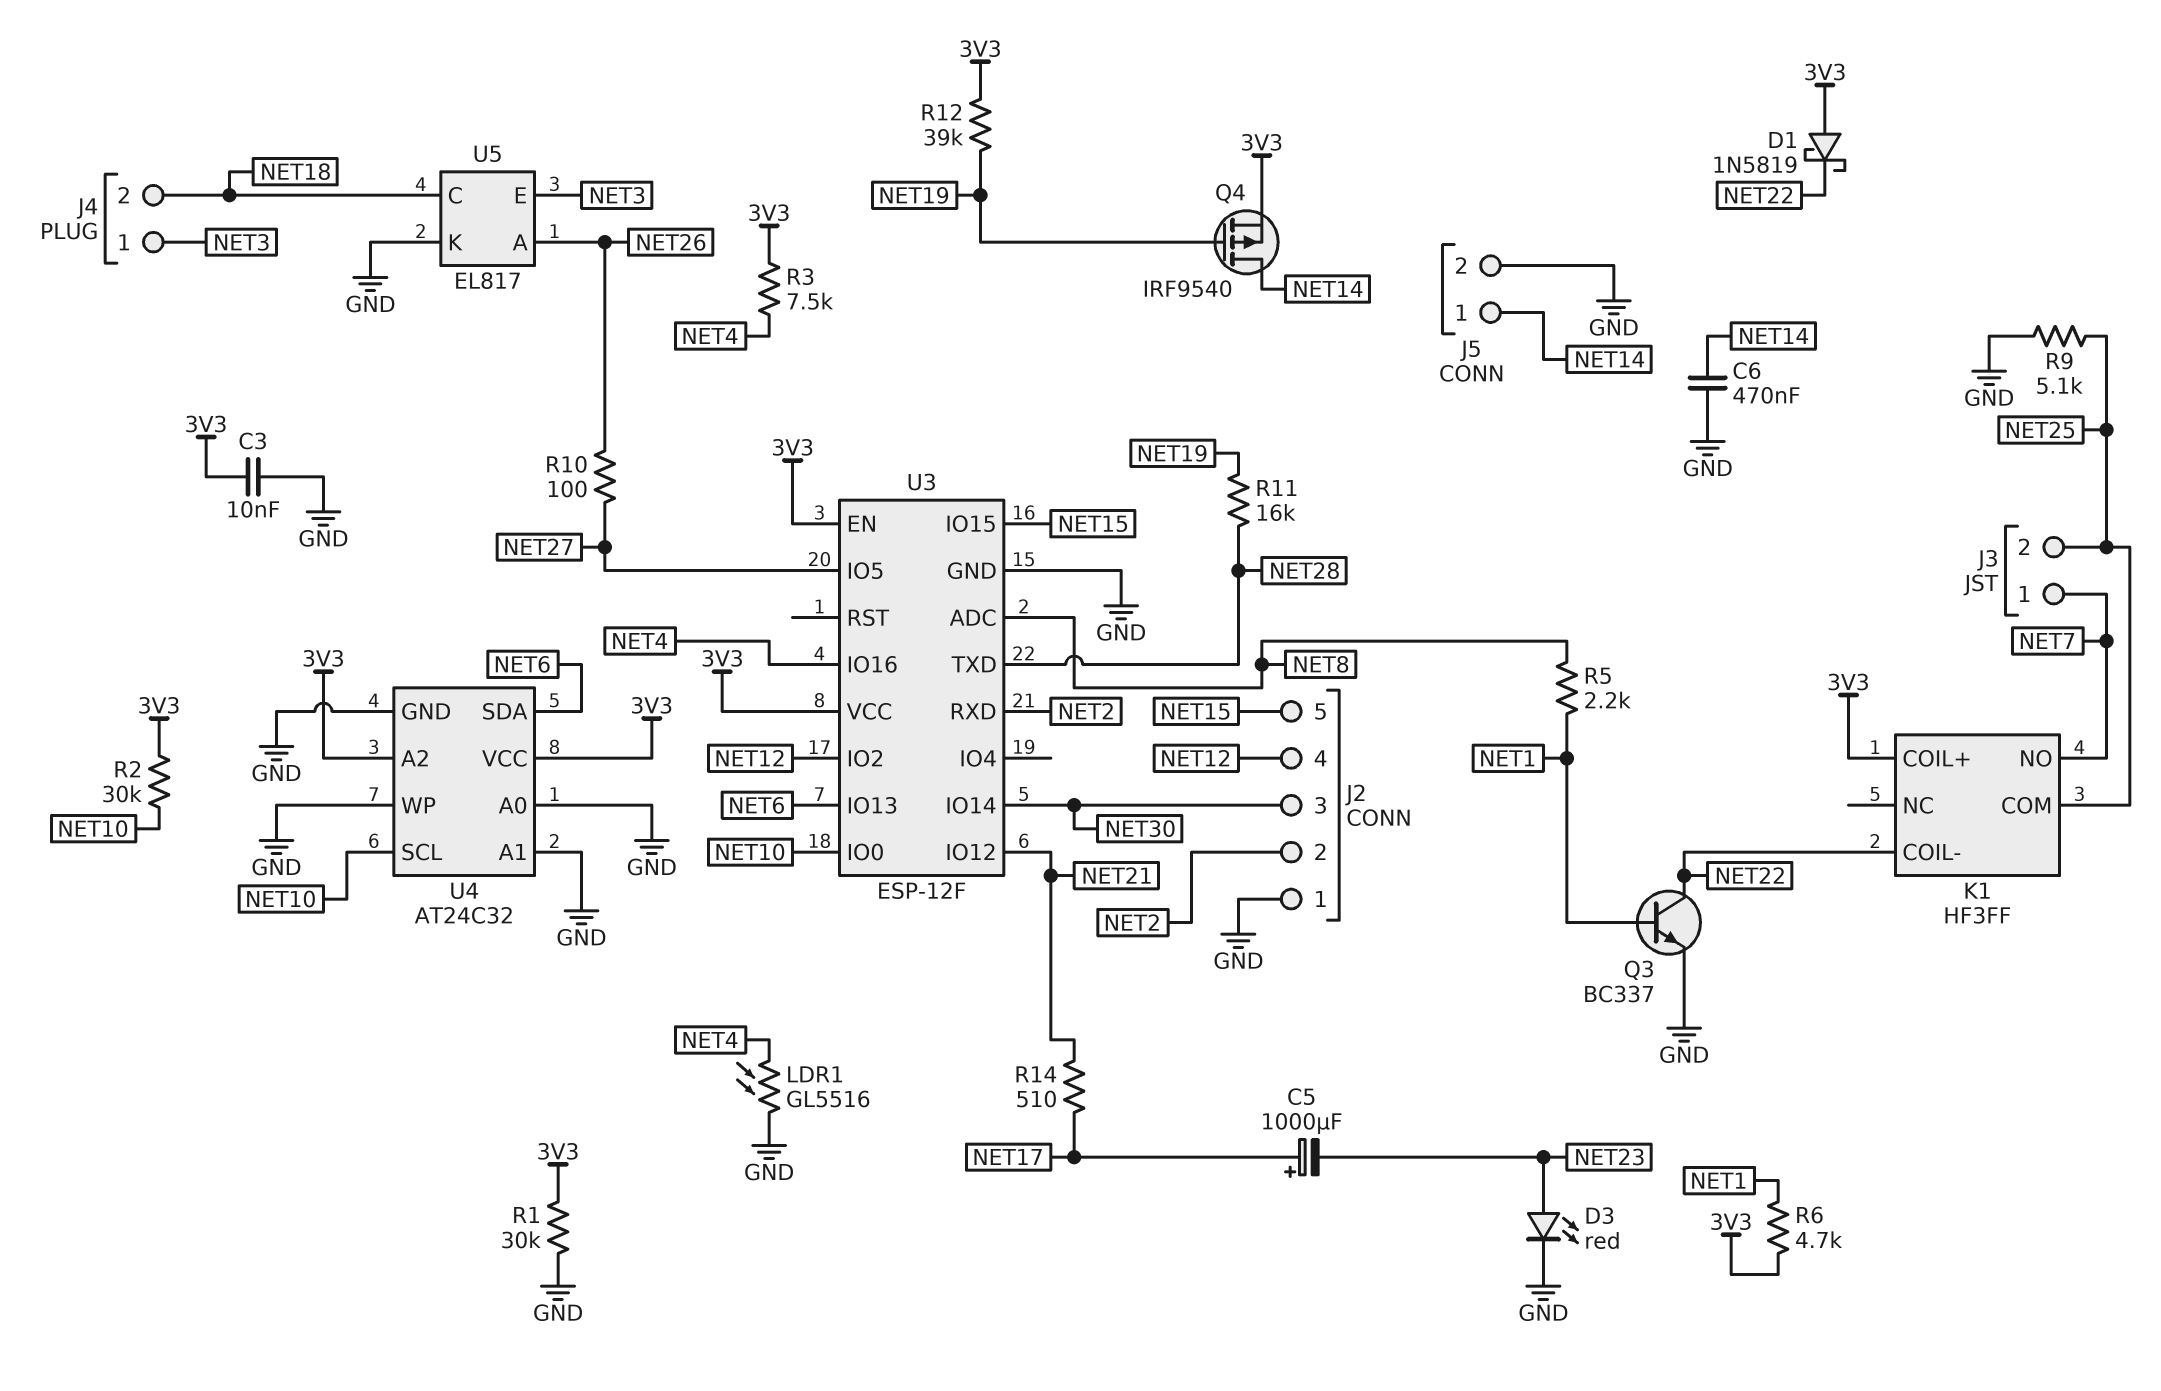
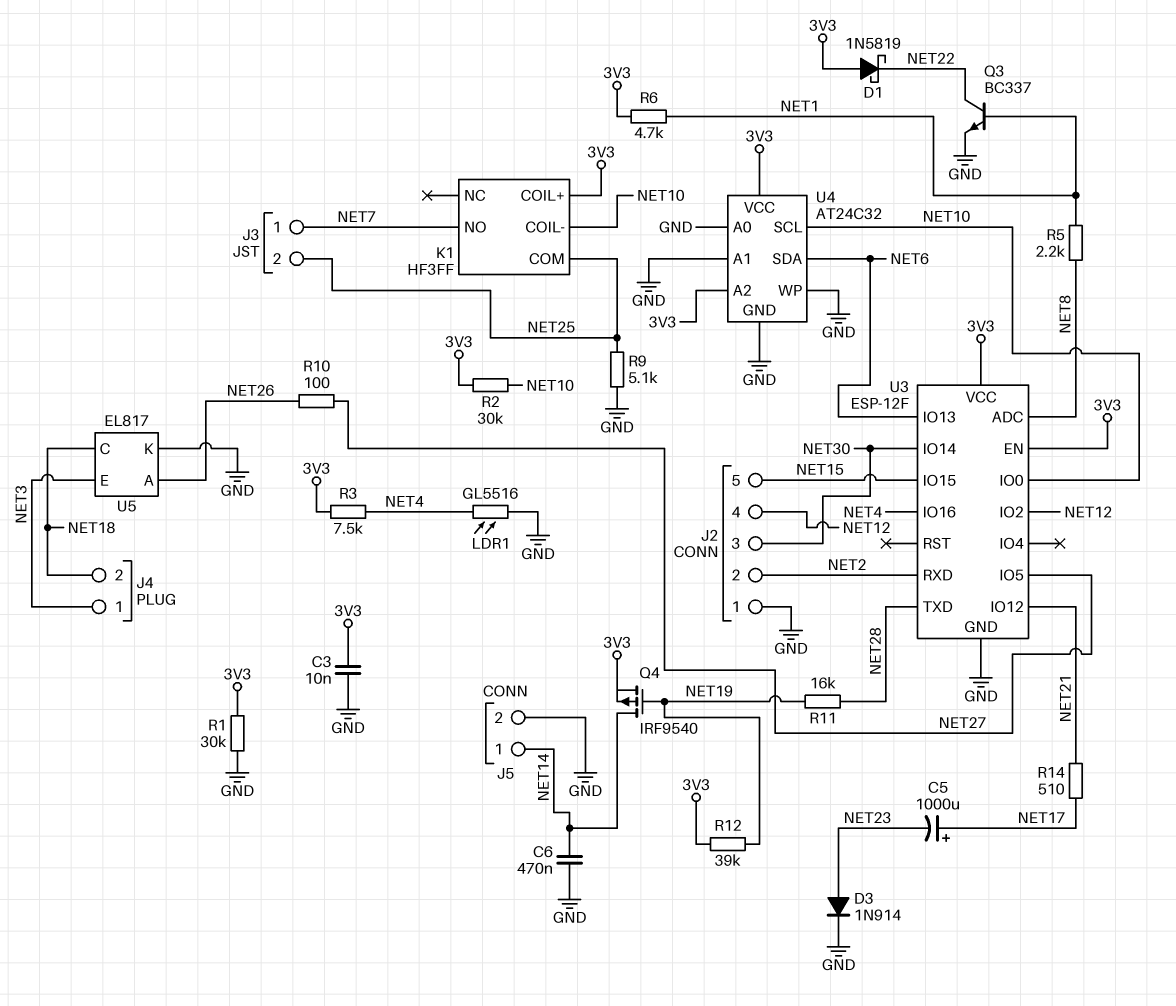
D3: LED red (A NET23, K GND) -> diode 1N914 (A NET23, K GND)
K1 pin COIL-: NET22 -> NET10

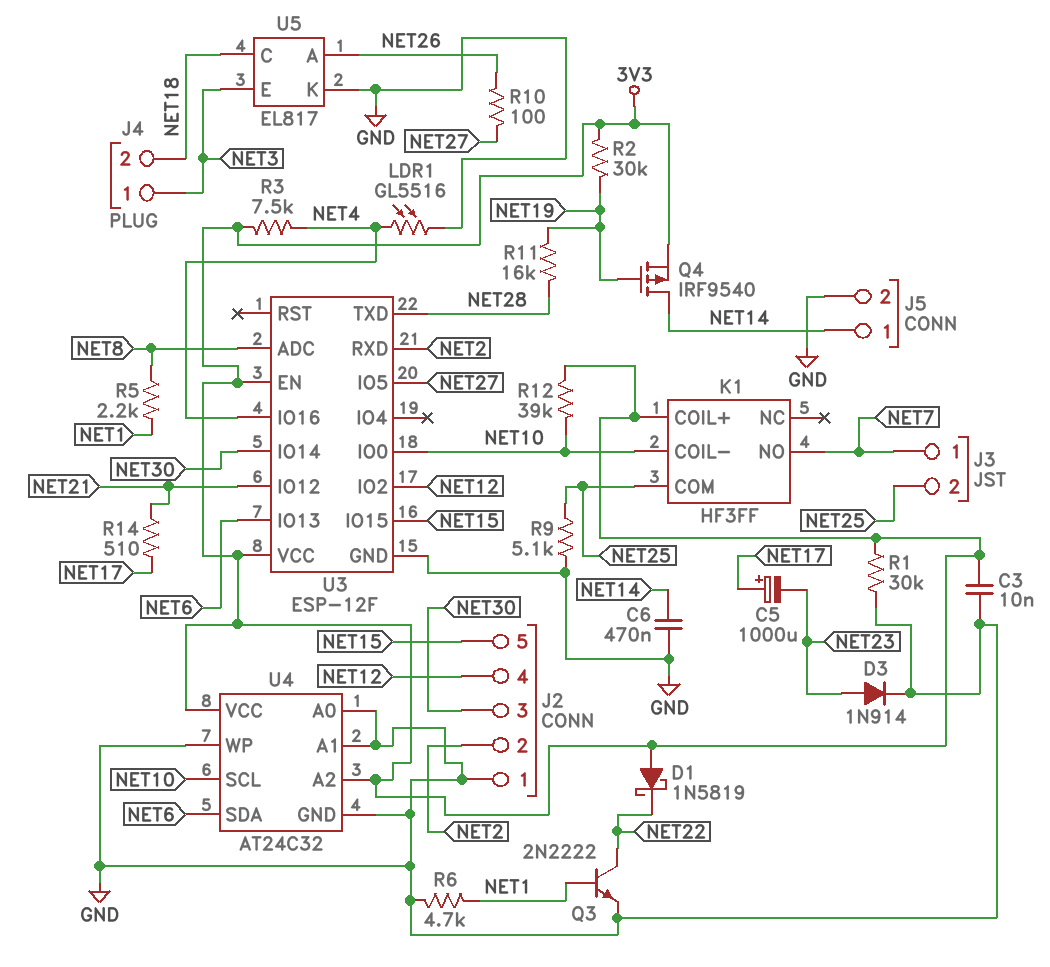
Q3: NPN BC337 (B NET1, C NET22, E GND) -> NPN 2N2222 (B NET1, C NET22, E GND)
R2: 30k (3V3, NET10) -> 30k (3V3, NET19)
R6: 4.7k (3V3, NET1) -> 4.7k (GND, NET1)
R12: 39k (3V3, NET19) -> 39k (3V3, NET10)

